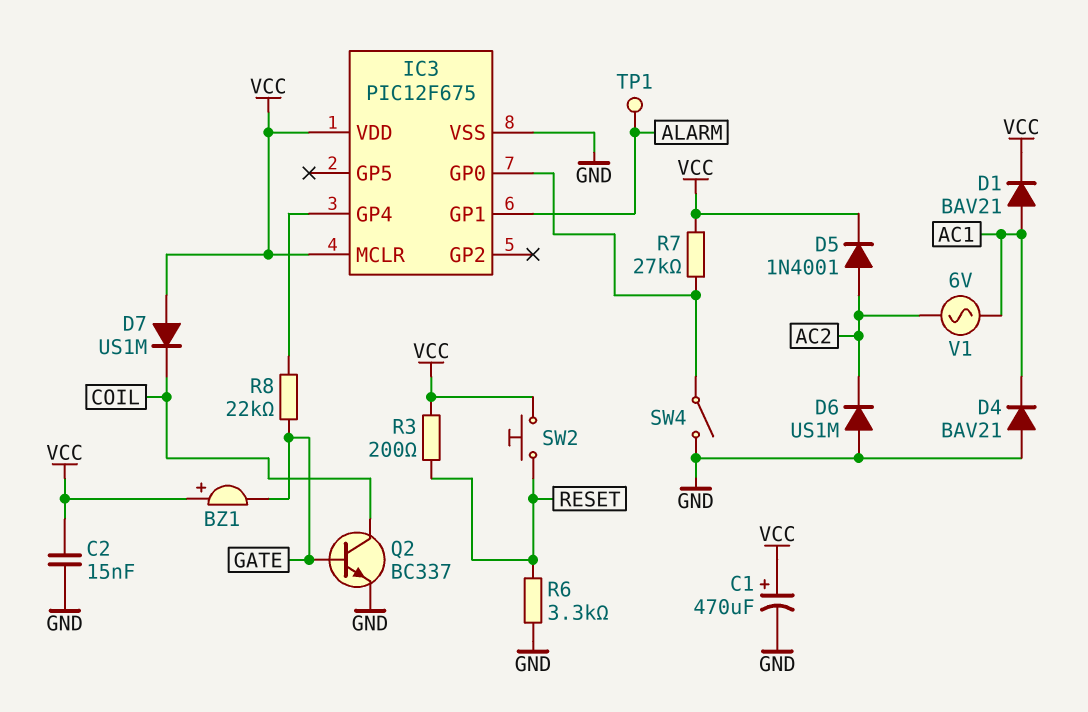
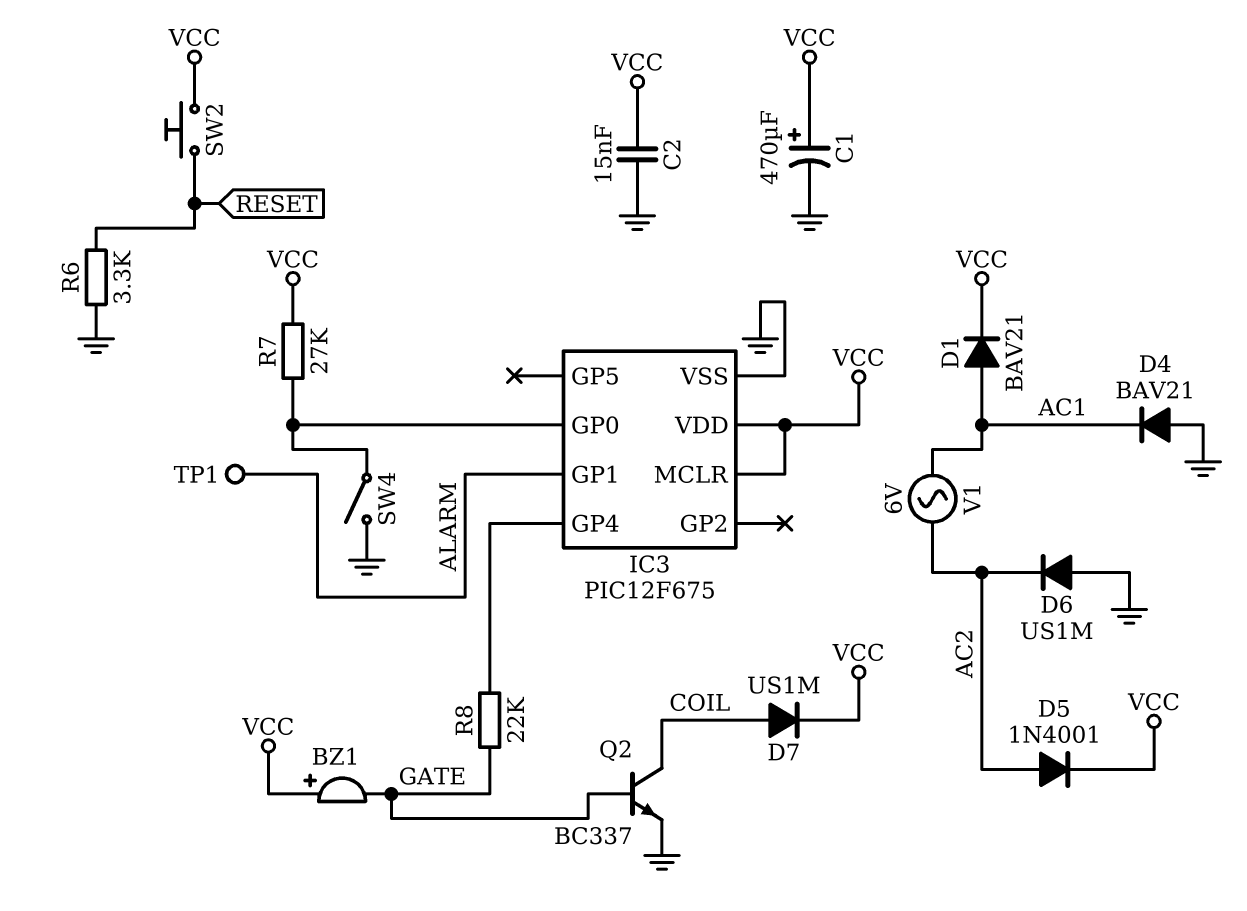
D7: diode US1M (A VCC, K COIL) -> diode US1M (A COIL, K VCC)
R3: 200 (RESET, VCC) -> none

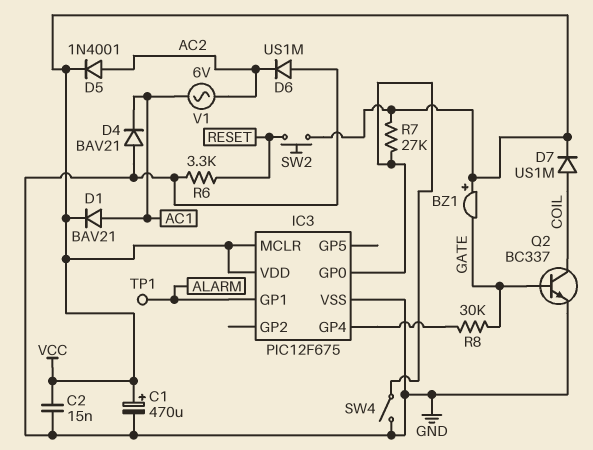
R8: 22k (GATE, IC3/GP4) -> 30k (GATE, IC3/GP4)

